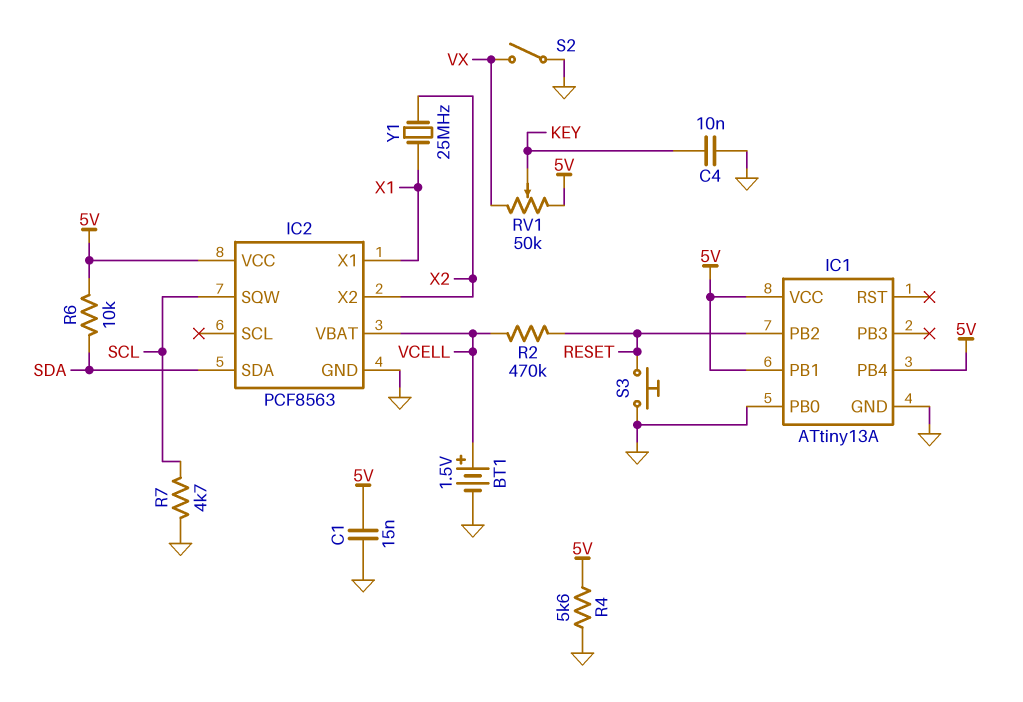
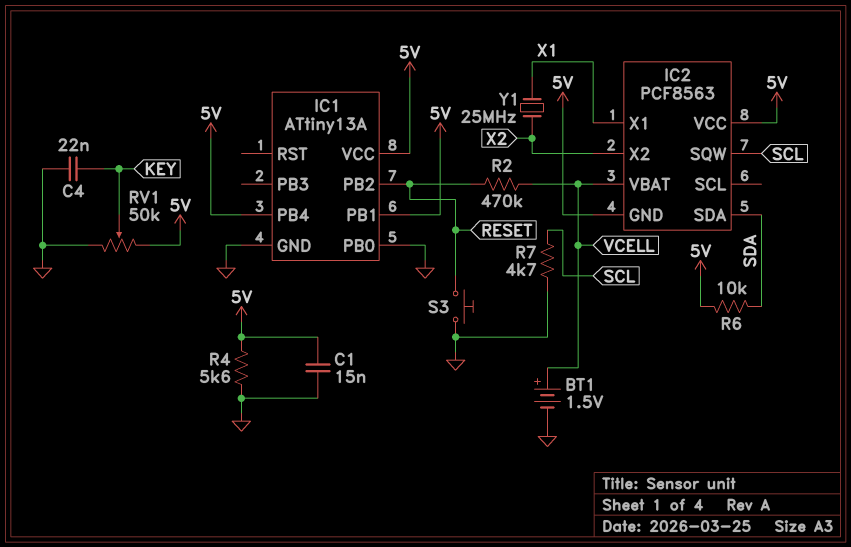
C4: 10nF (GND, KEY) -> 22nF (GND, KEY)
IC2 pin GND: GND -> 5V
RV1: 50k (5V, VX, wiper KEY) -> 50k (5V, GND, wiper KEY)
S2: switch (GND, VX) -> none

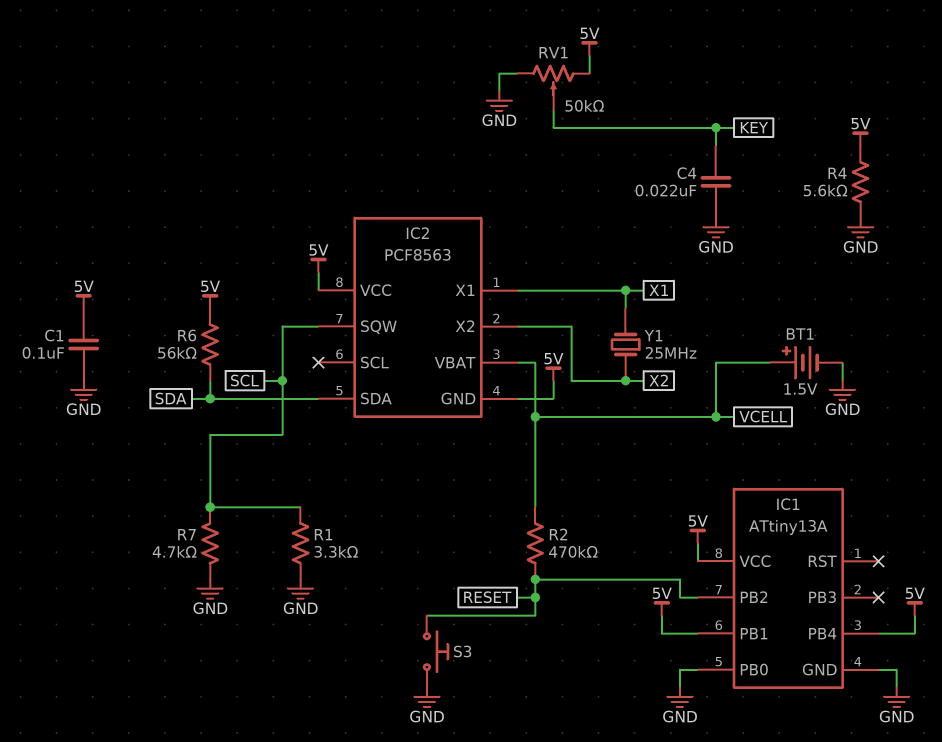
C1: 15nF (5V, GND) -> 100nF (5V, GND)
R1: none -> 3.3k (GND, SCL)
R6: 10k (5V, SDA) -> 56k (5V, SDA)

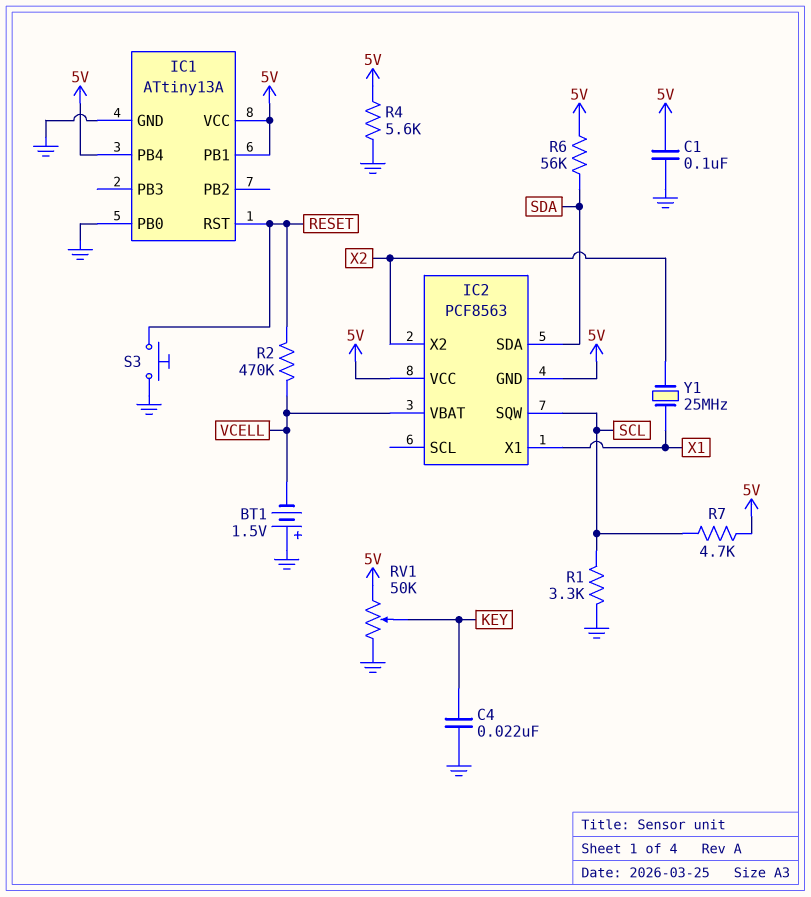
BT1: 1.5V (plus VCELL, minus GND) -> 1.5V (plus GND, minus VCELL)
IC1 pin PB2: RESET -> none
IC1 pin RST: none -> RESET
R7: 4.7k (GND, SCL) -> 4.7k (5V, SCL)

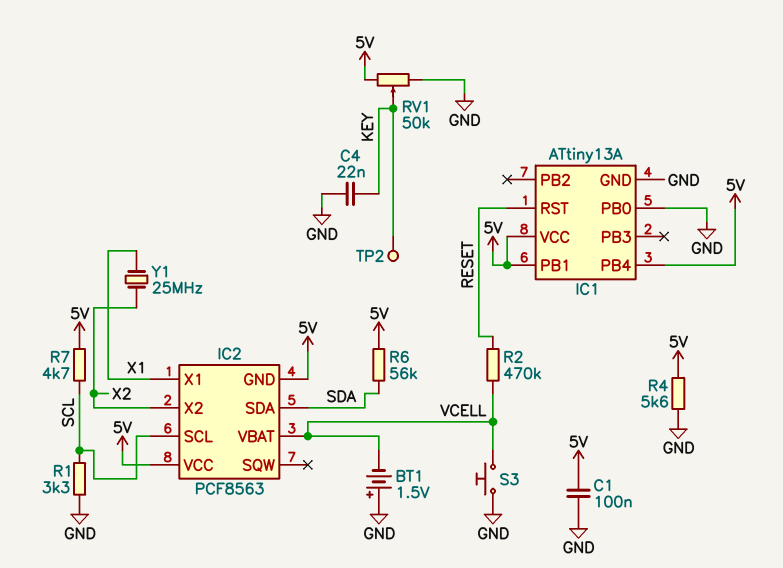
IC2 pin SCL: none -> SCL
IC2 pin SQW: SCL -> none
S3: button (GND, RESET) -> button (GND, VCELL)
TP2: none -> test point (KEY)

